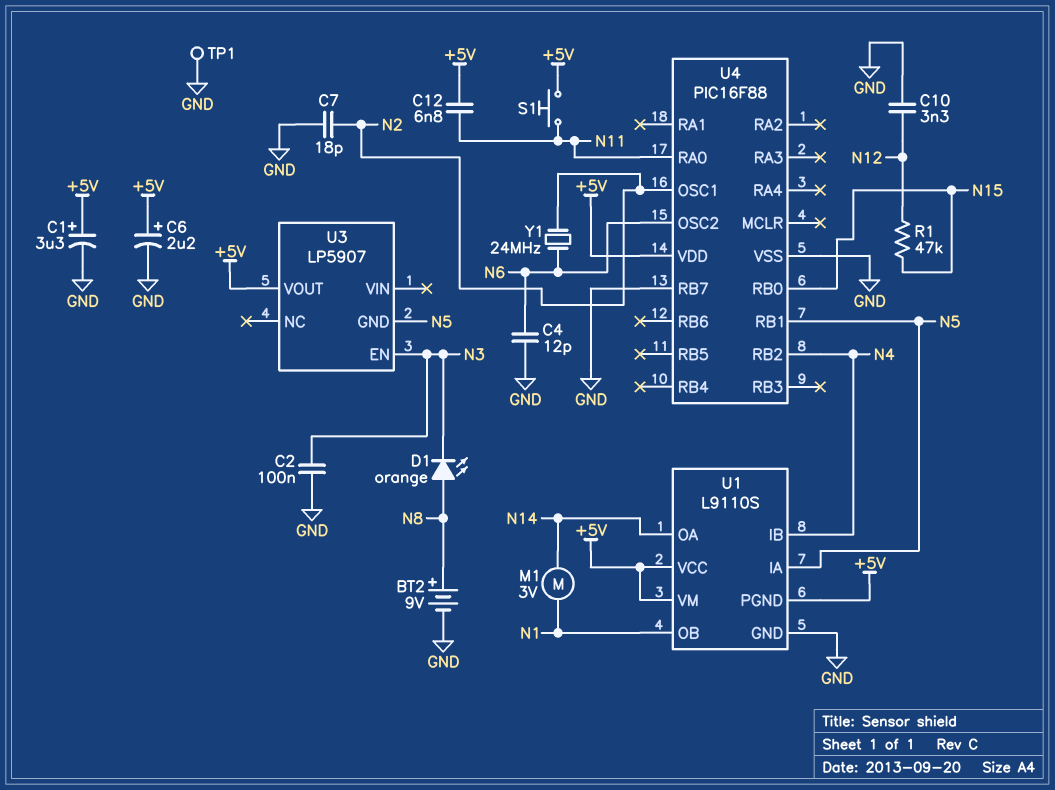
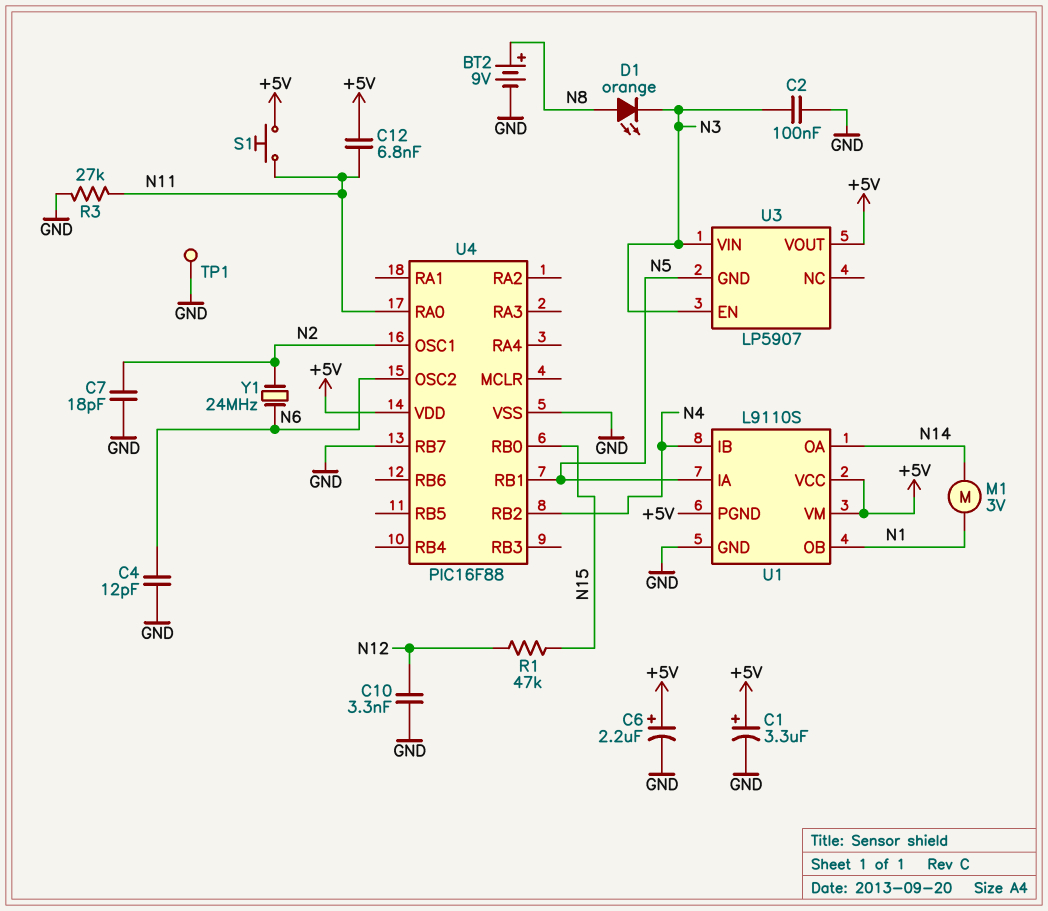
R3: none -> 27k (GND, N11)
U3 pin VIN: none -> N3

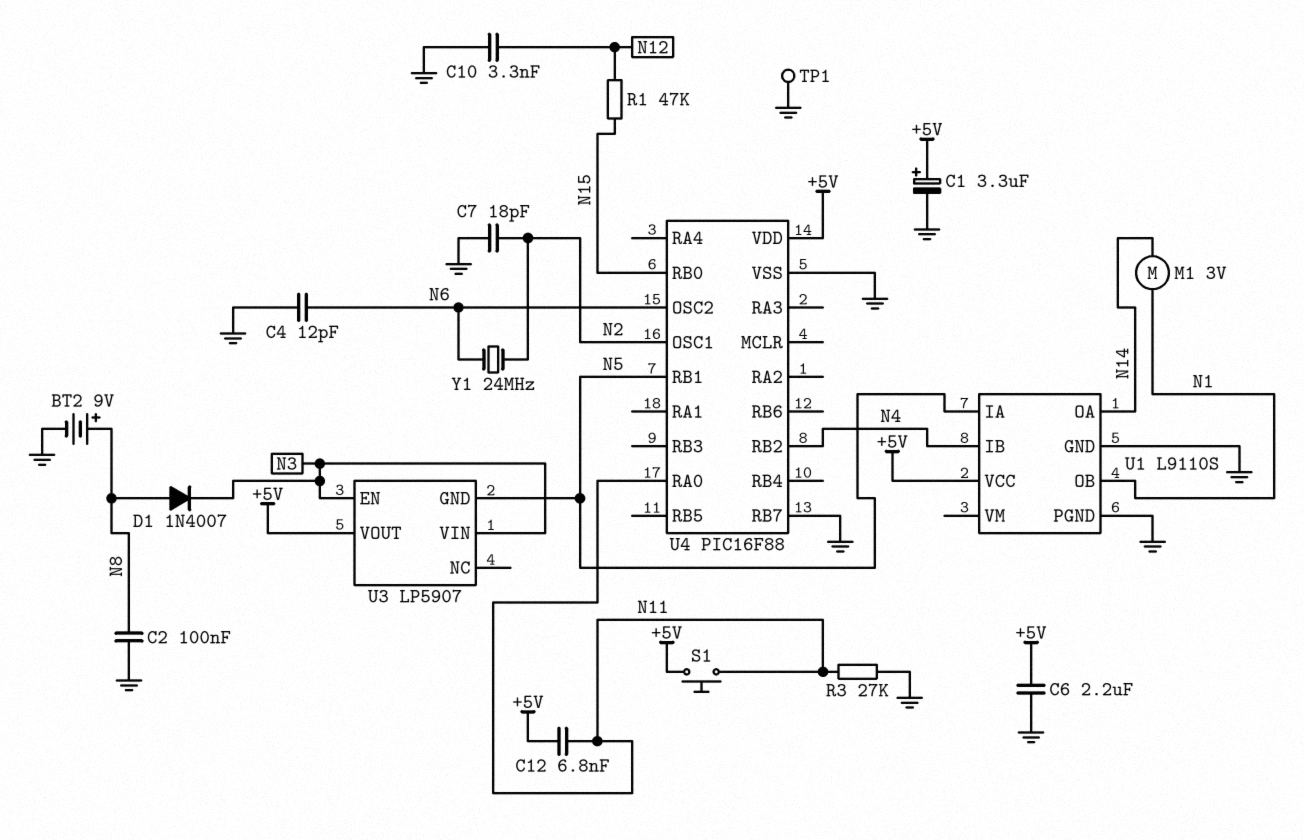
C2: 100nF (GND, N3) -> 100nF (GND, N8)
C6: 2.2uF (plus +5V, minus GND) -> 2.2uF (+5V, GND)
D1: LED orange (A N8, K N3) -> diode 1N4007 (A N8, K N3)
U1 pin PGND: +5V -> GND
U1 pin VM: +5V -> none

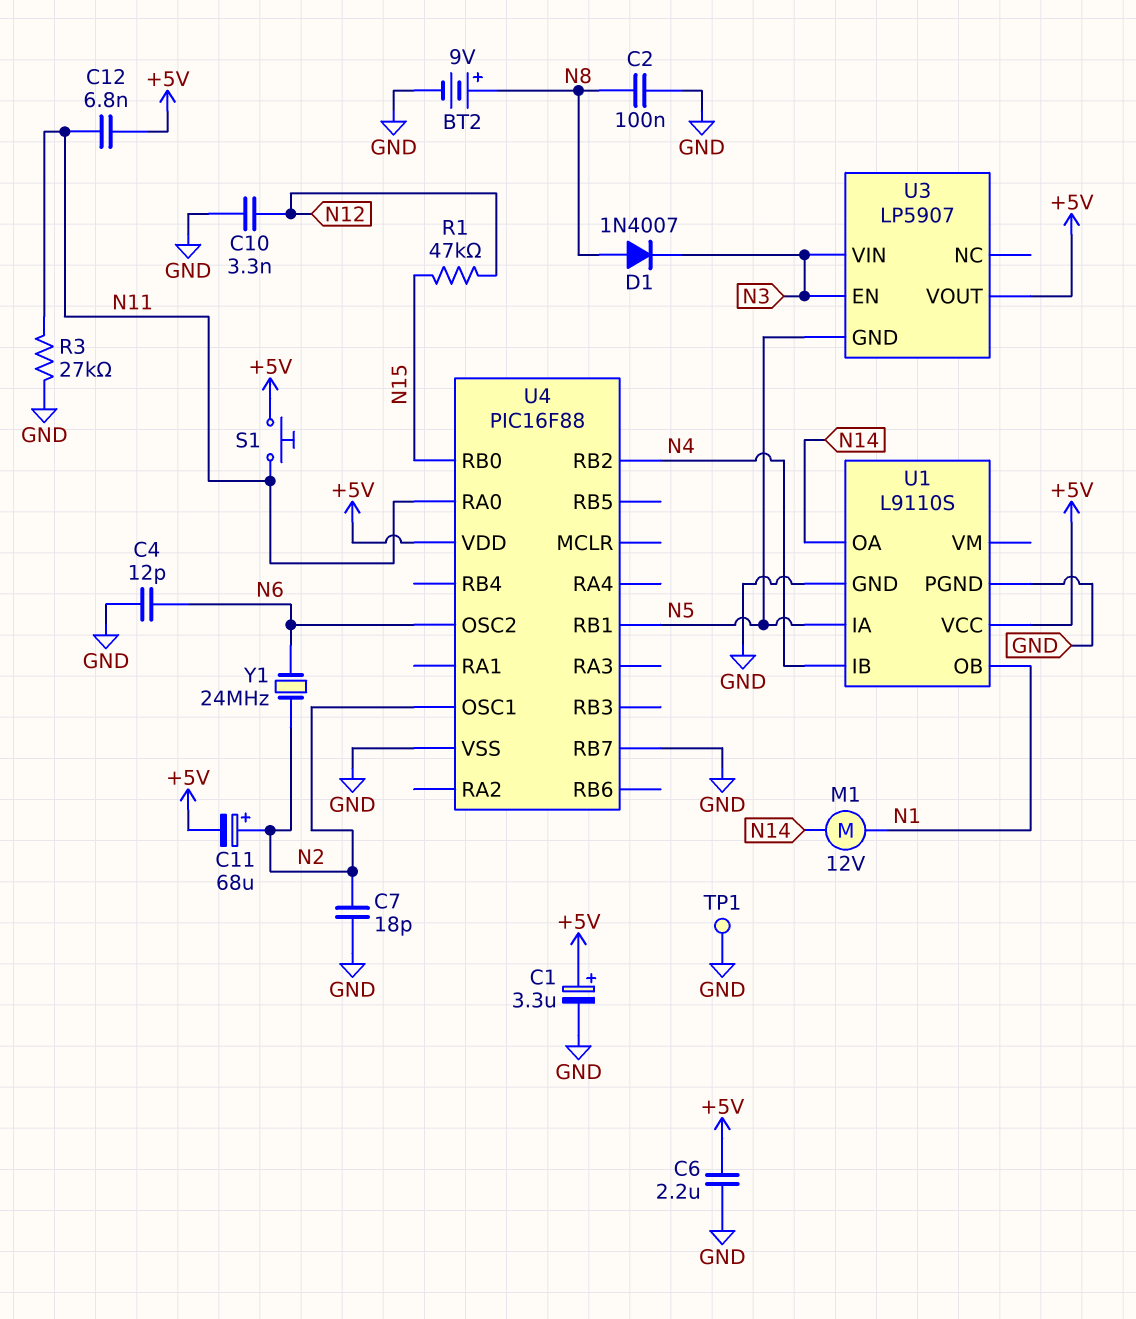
C11: none -> 68uF (plus N2, minus +5V)
M1: motor 3V (N1, N14) -> motor 12V (N1, N14)

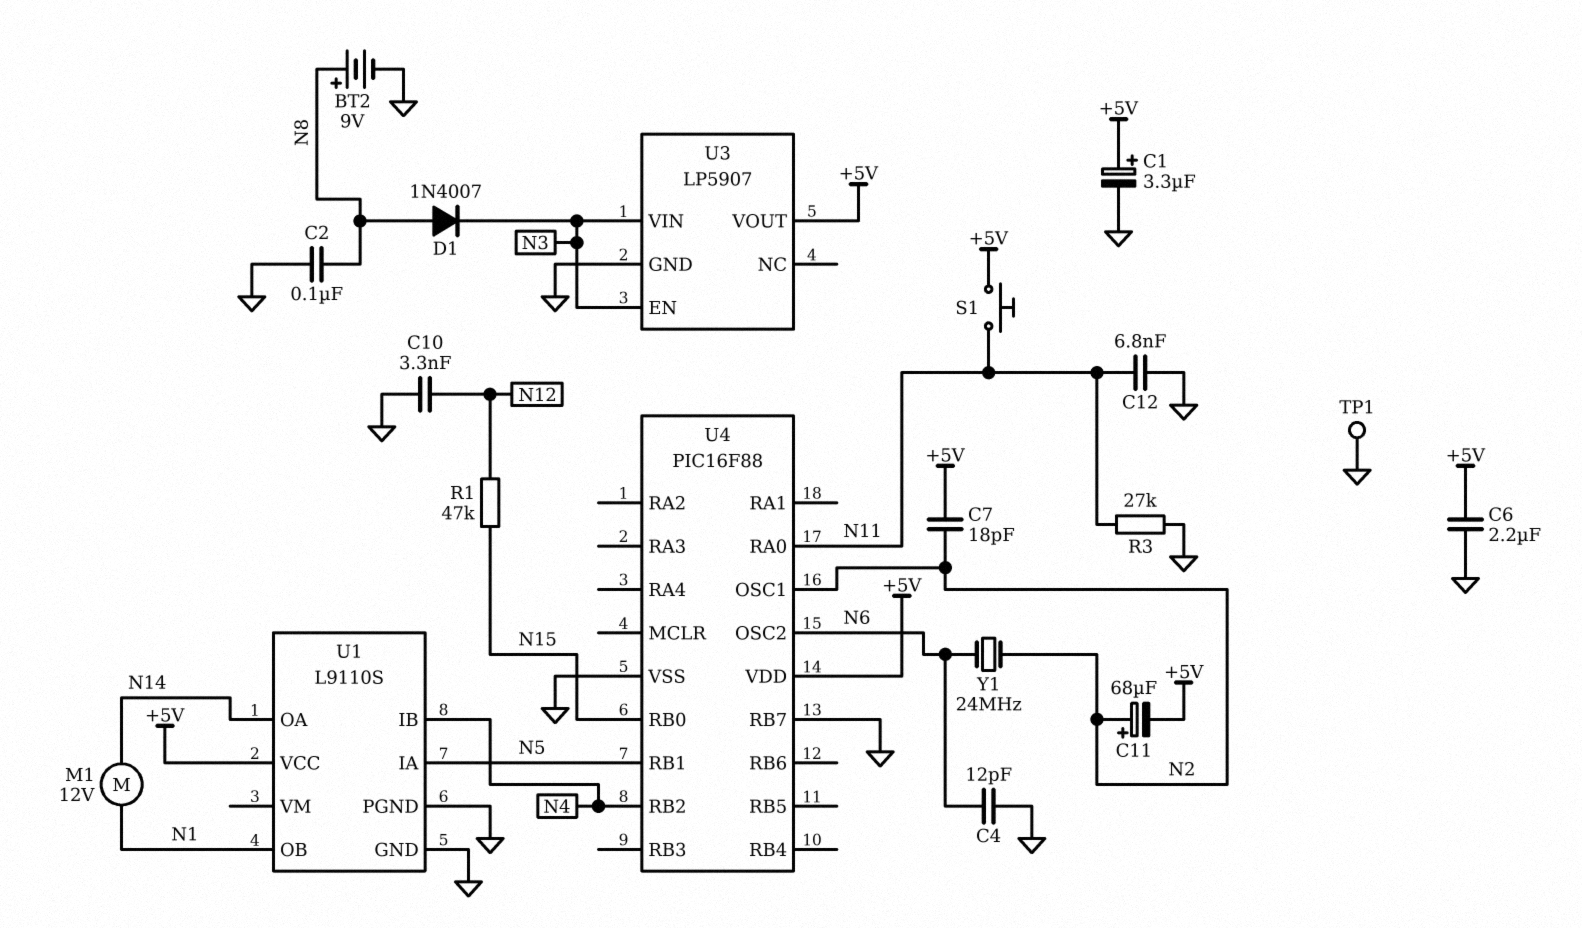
C7: 18pF (GND, N2) -> 18pF (+5V, N2)
C12: 6.8nF (+5V, N11) -> 6.8nF (GND, N11)
U3 pin GND: N5 -> GND

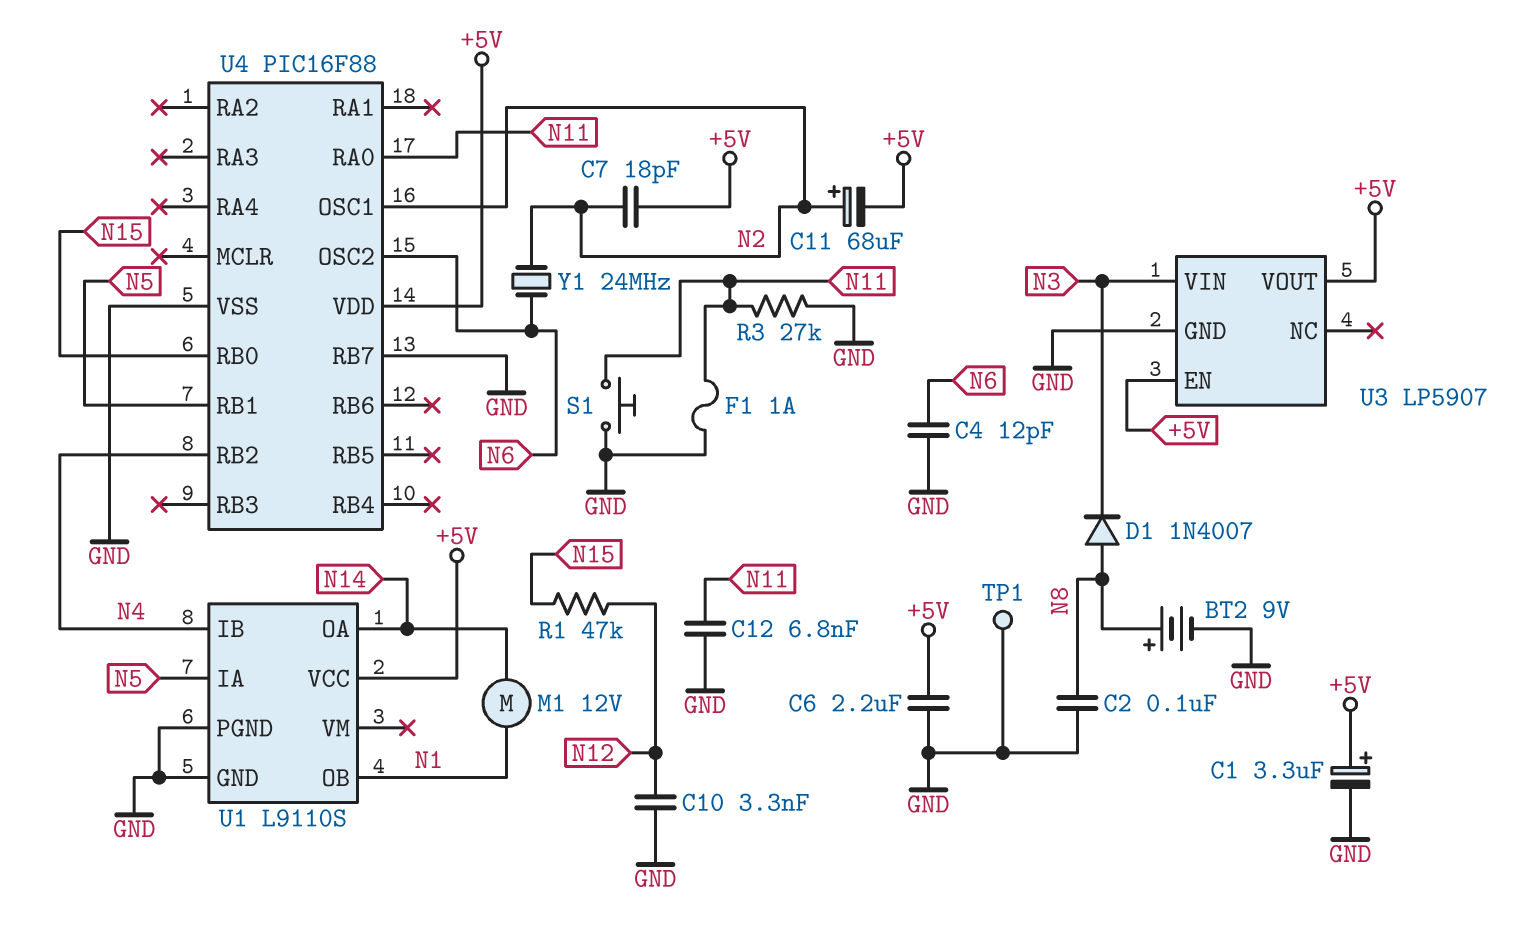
F1: none -> 1A (GND, N11)
S1: button (+5V, N11) -> button (GND, N11)
U3 pin EN: N3 -> +5V

